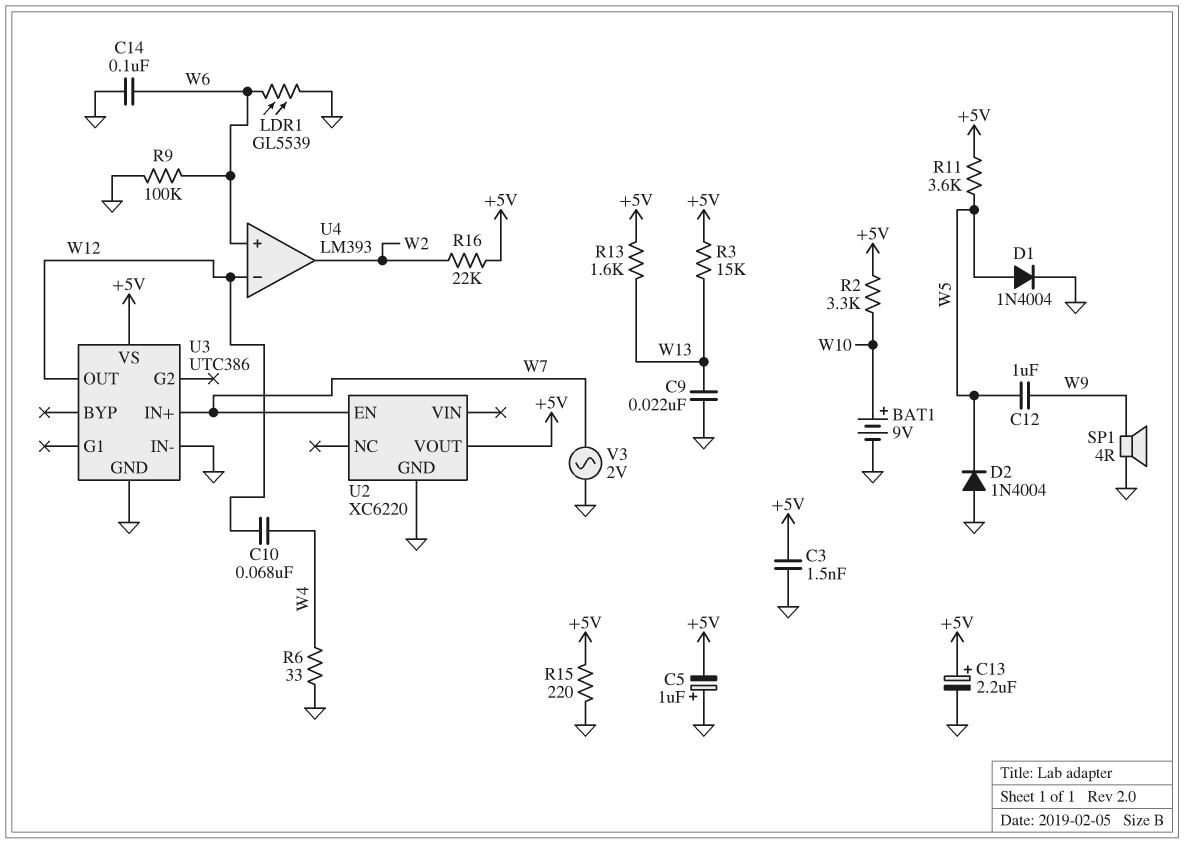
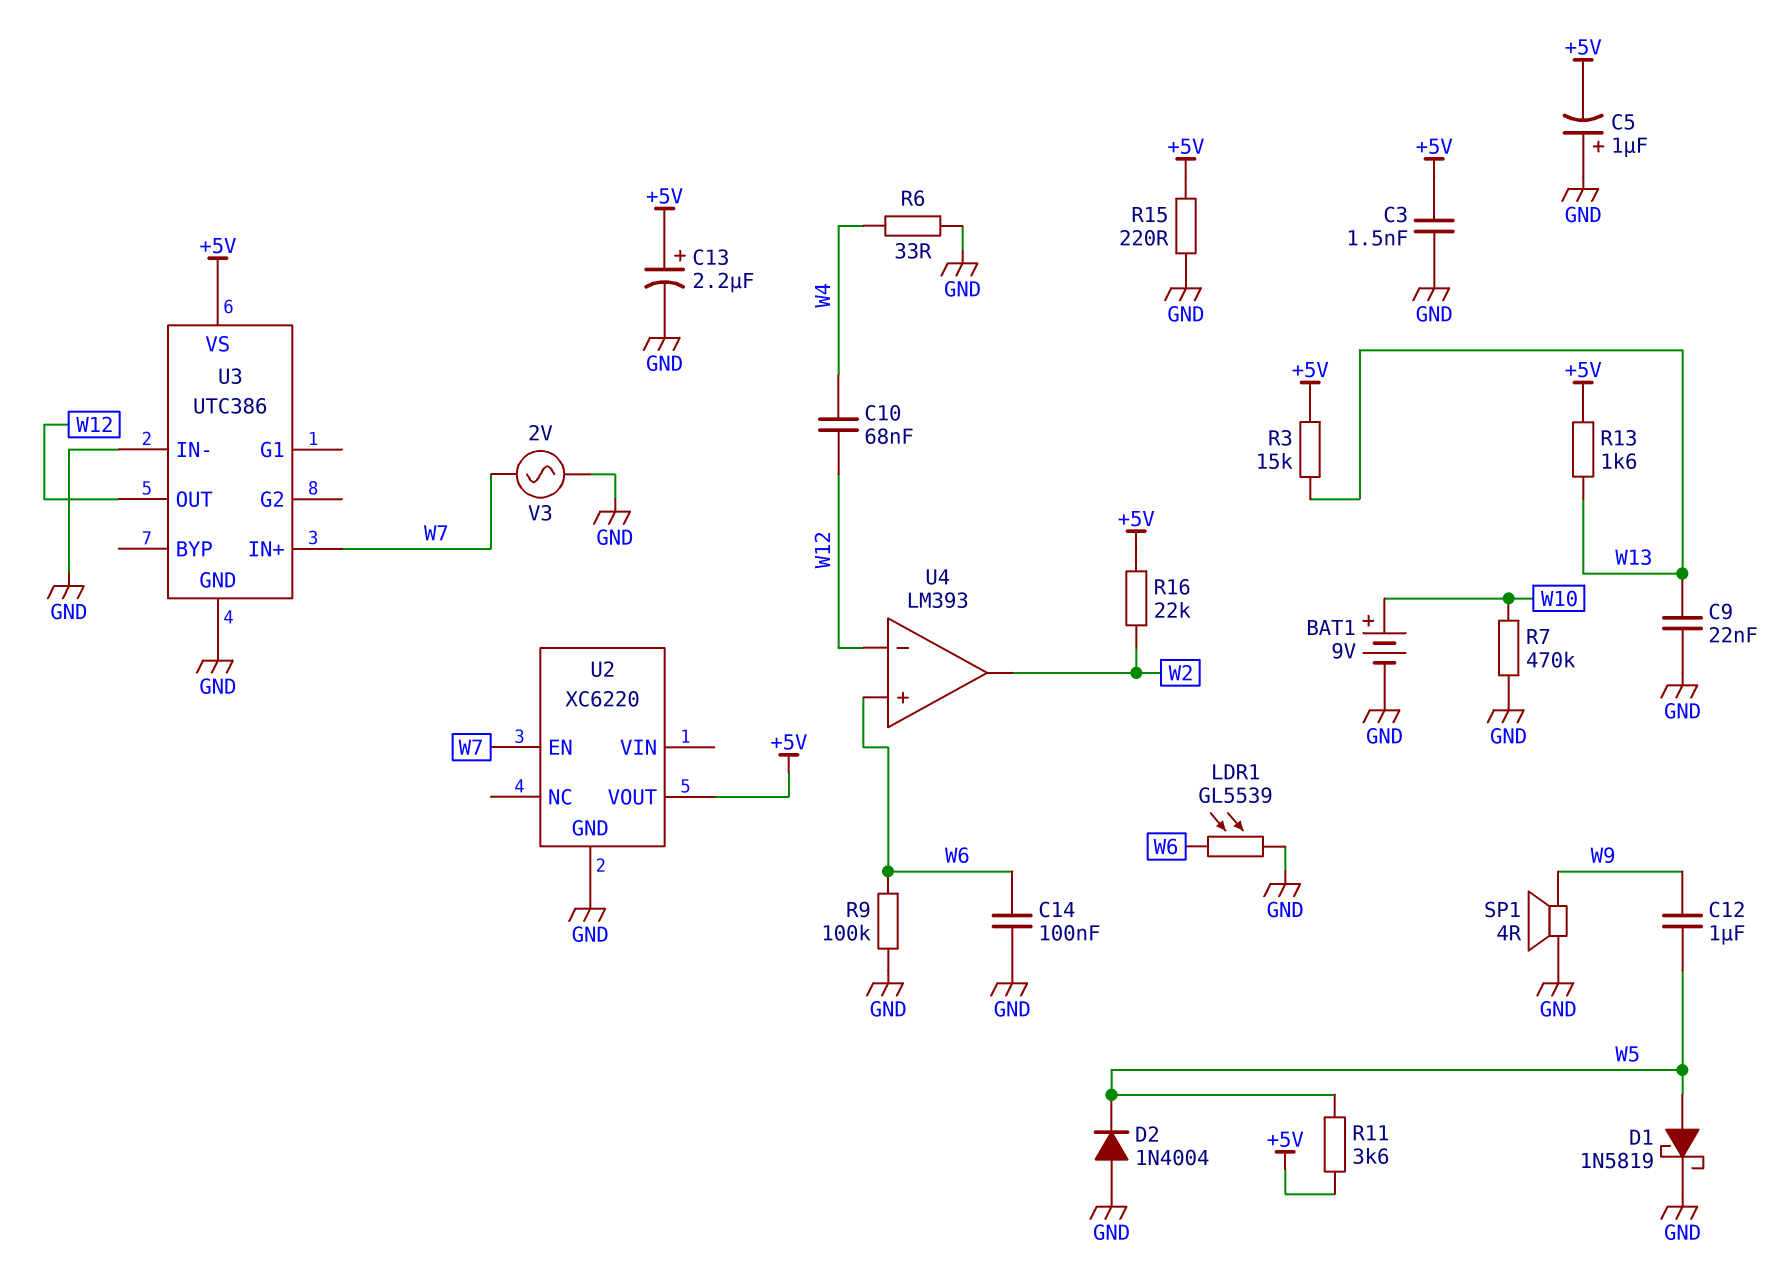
D1: diode 1N4004 (A W5, K GND) -> schottky 1N5819 (A W5, K GND)
R2: 3.3k (+5V, W10) -> none
R7: none -> 470k (GND, W10)

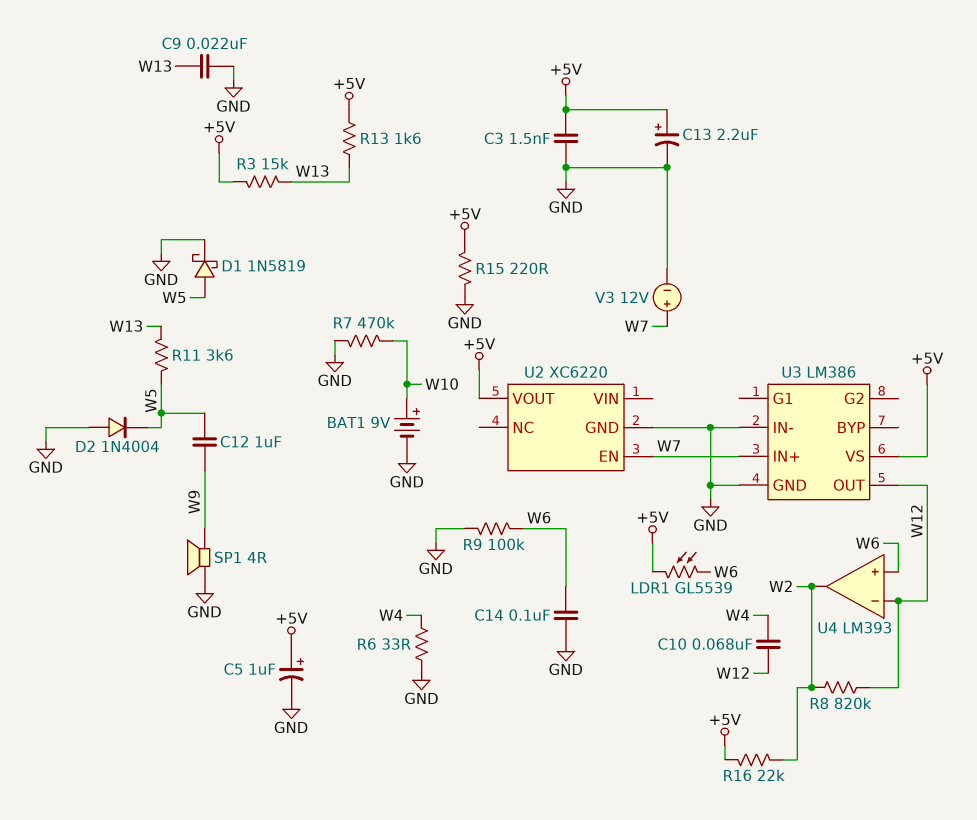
C5: 1uF (plus GND, minus +5V) -> 1uF (plus +5V, minus GND)
LDR1: GL5539 (GND, W6) -> GL5539 (+5V, W6)
R8: none -> 820k (W2, W12)
R11: 3.6k (+5V, W5) -> 3.6k (W5, W13)
U3: UTC386 -> LM386
V3: AC 2V (GND, W7) -> 12V (plus W7, minus GND)

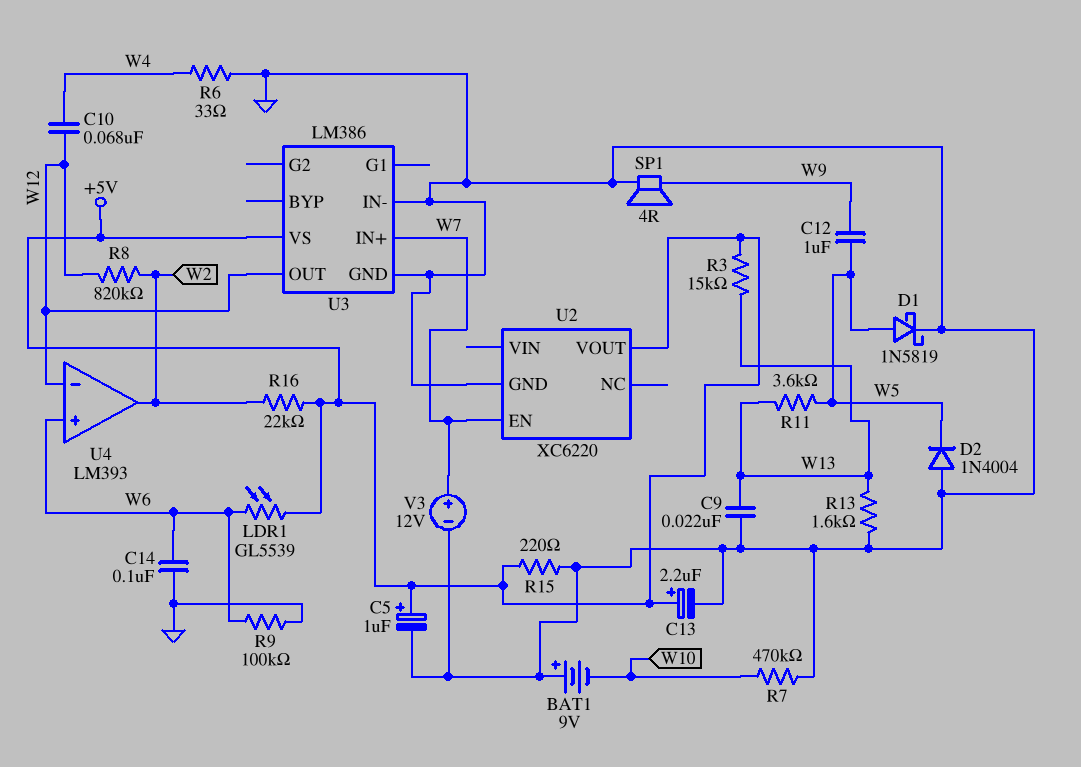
BAT1: 9V (plus W10, minus GND) -> 9V (plus GND, minus W10)
C3: 1.5nF (+5V, GND) -> none
R13: 1.6k (+5V, W13) -> 1.6k (GND, W13)

